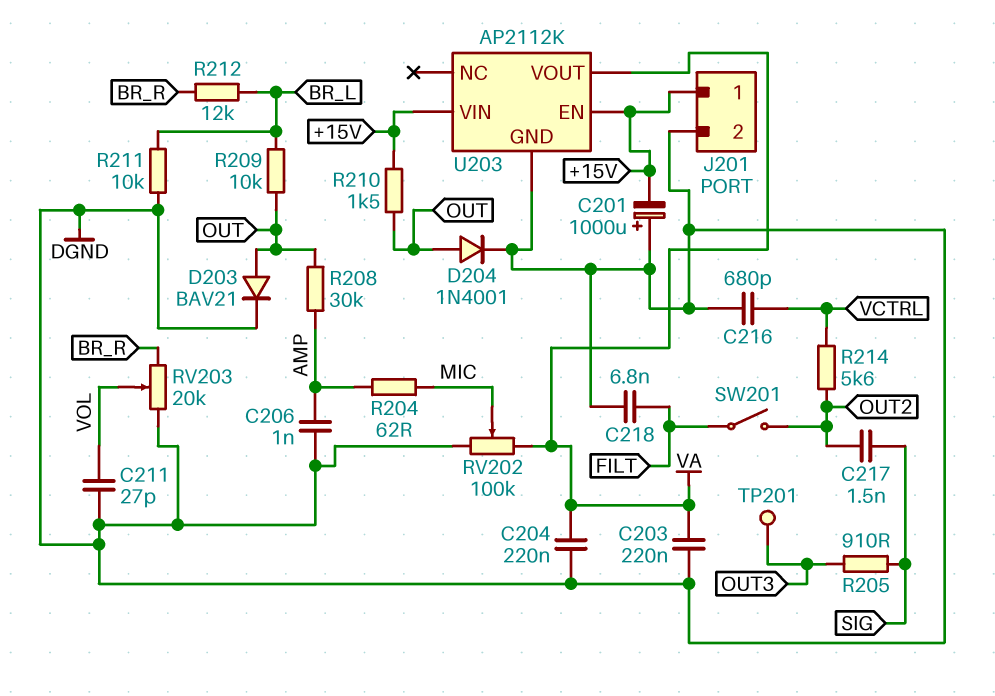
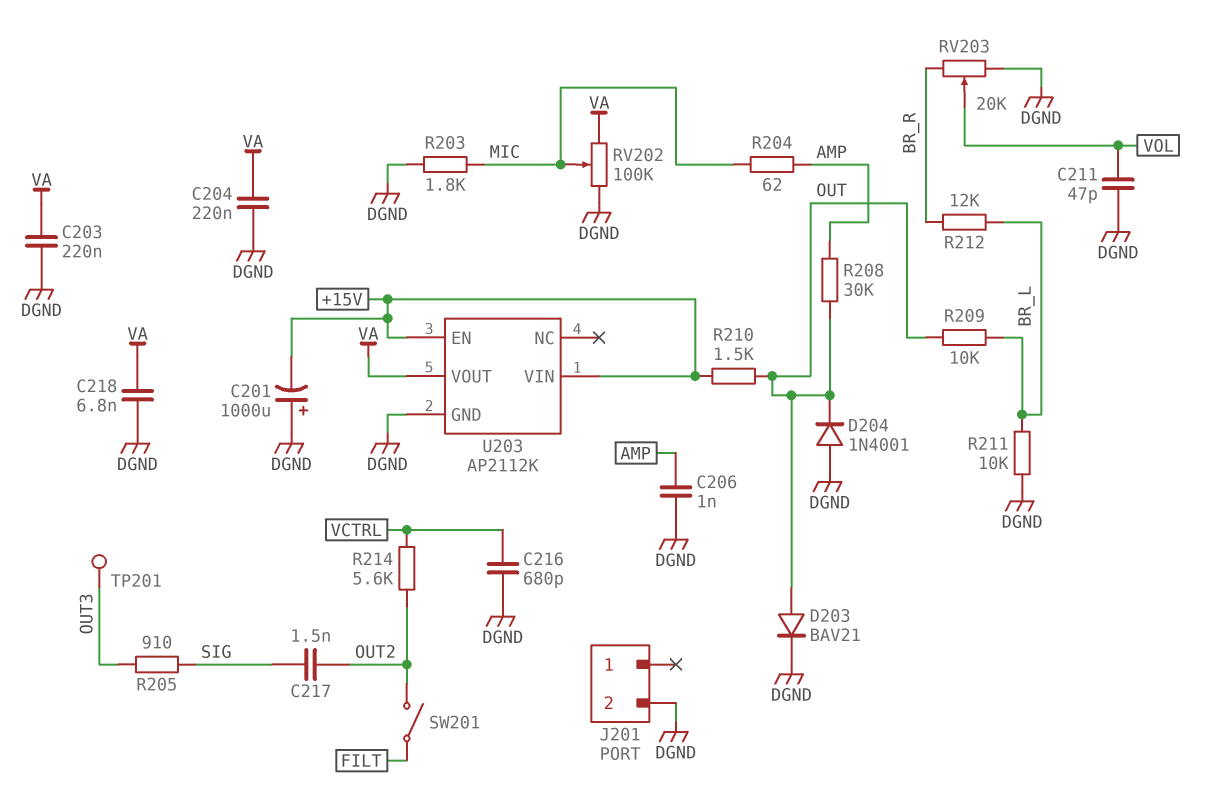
C211: 27pF (DGND, VOL) -> 47pF (DGND, VOL)
C218: 6.8nF (DGND, FILT) -> 6.8nF (DGND, VA)
D204: diode 1N4001 (A OUT, K DGND) -> diode 1N4001 (A DGND, K OUT)
J201 pin 1: +15V -> none
R203: none -> 1.8k (DGND, MIC)

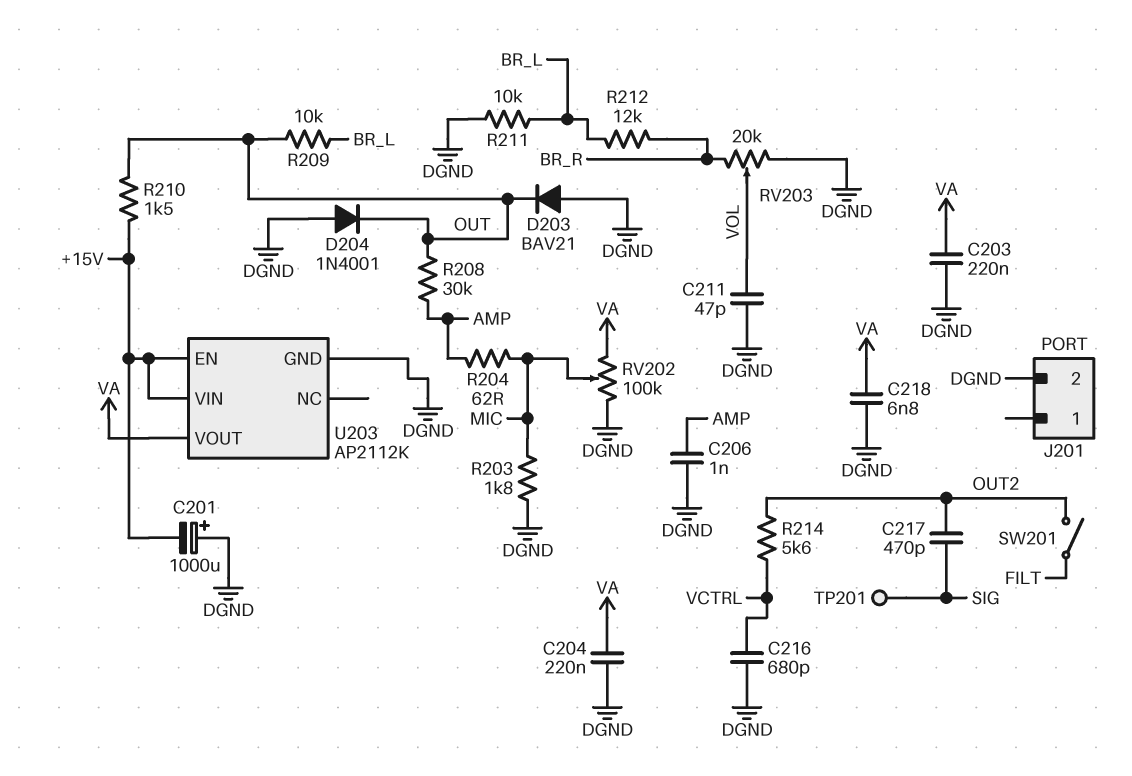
C217: 1.5nF (OUT2, SIG) -> 470pF (OUT2, SIG)
D203: diode BAV21 (A OUT, K DGND) -> diode BAV21 (A DGND, K OUT)
R205: 910 (OUT3, SIG) -> none
TP201: test point (OUT3) -> test point (SIG)

